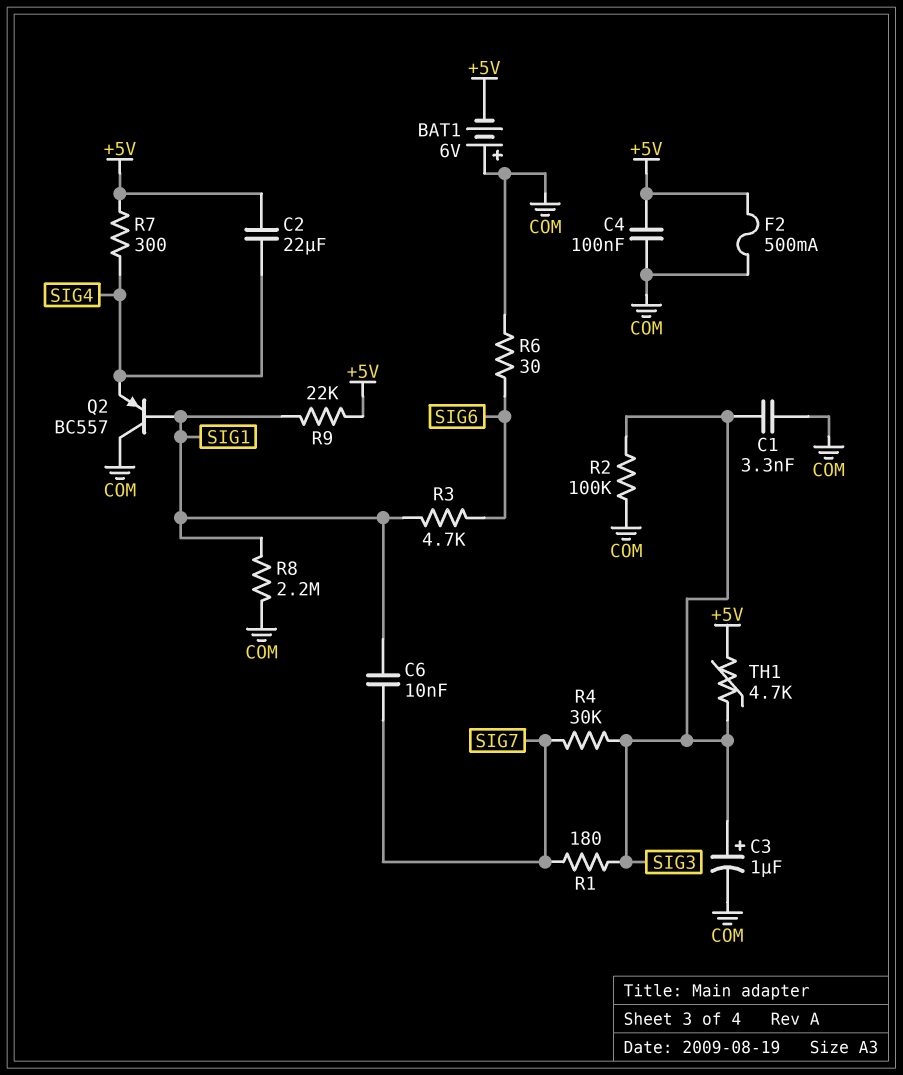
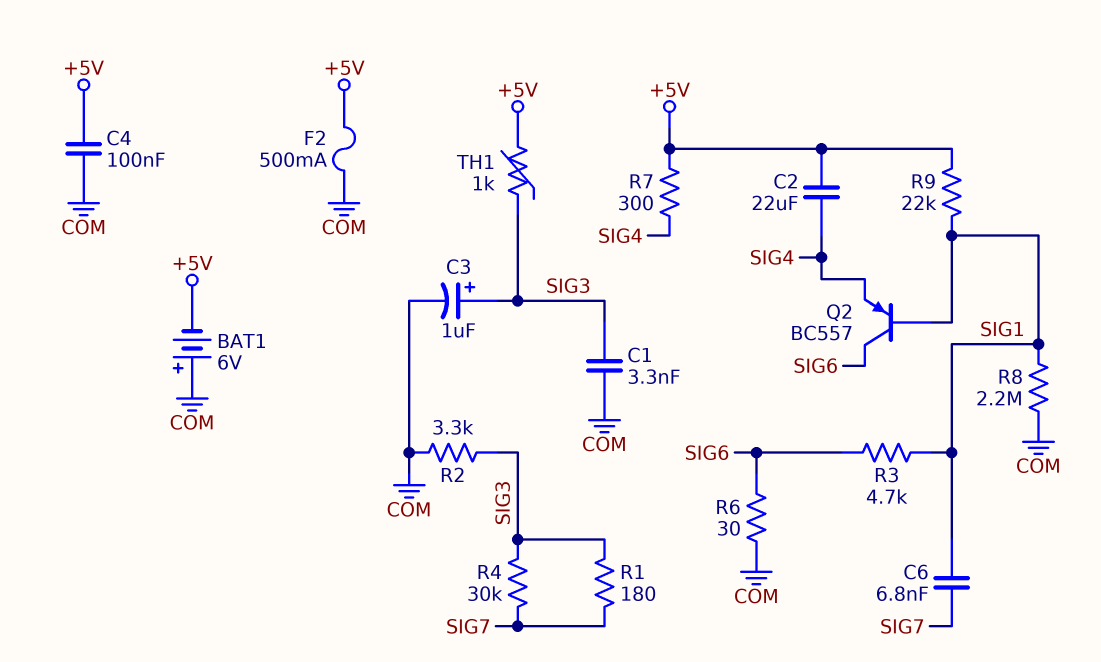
C6: 10nF (SIG1, SIG7) -> 6.8nF (SIG1, SIG7)
Q2: PNP BC557 (B SIG1, C COM, E SIG4) -> PNP BC557 (B SIG1, C SIG6, E SIG4)
R2: 100k (COM, SIG3) -> 3.3k (COM, SIG3)
TH1: 4.7k (+5V, SIG3) -> 1k (+5V, SIG3)

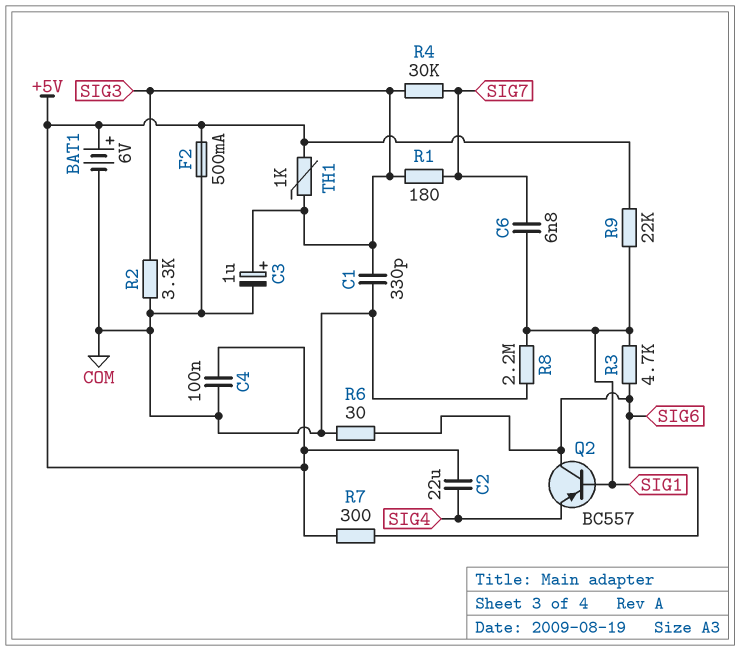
BAT1: 6V (plus COM, minus +5V) -> 6V (plus +5V, minus COM)
C1: 3.3nF (COM, SIG3) -> 330pF (COM, SIG3)
R7: 300 (+5V, SIG4) -> 300 (+5V, SIG6)

